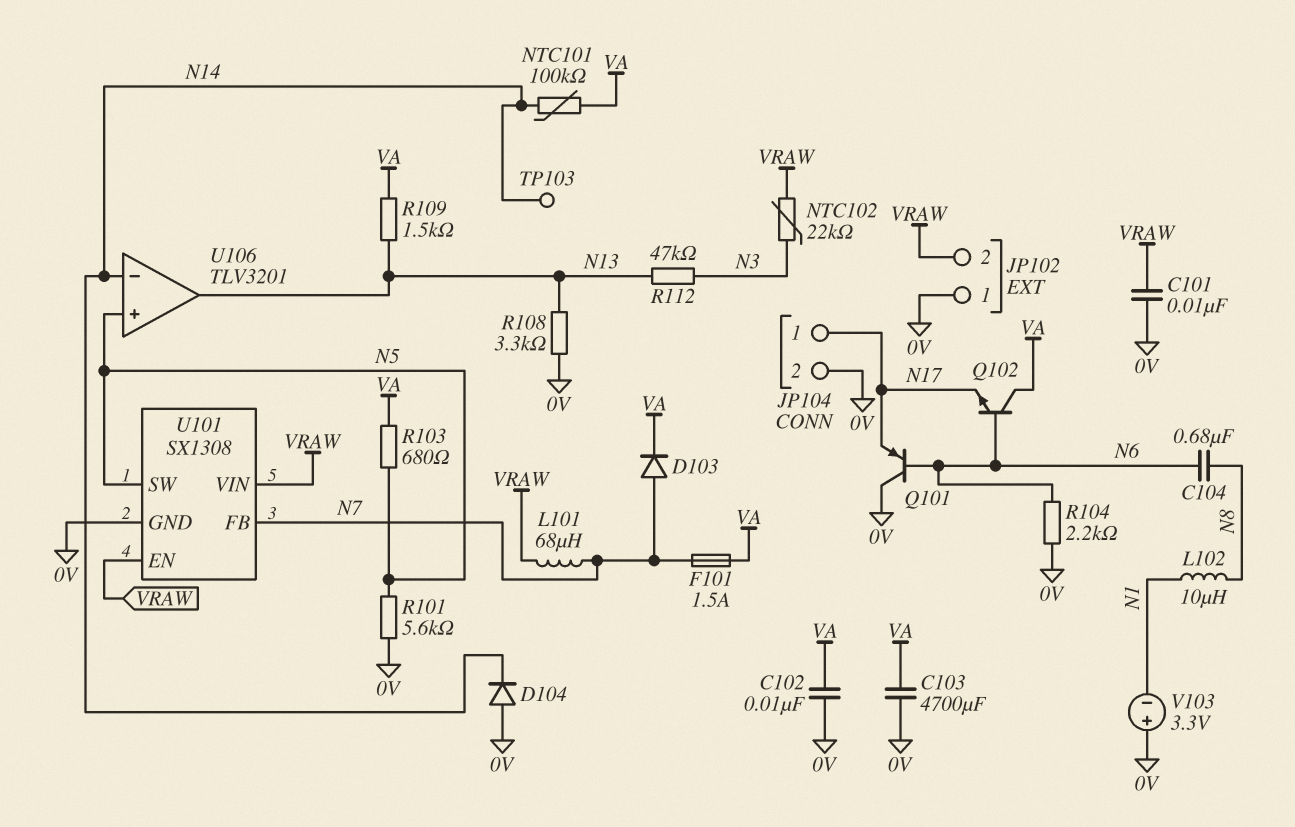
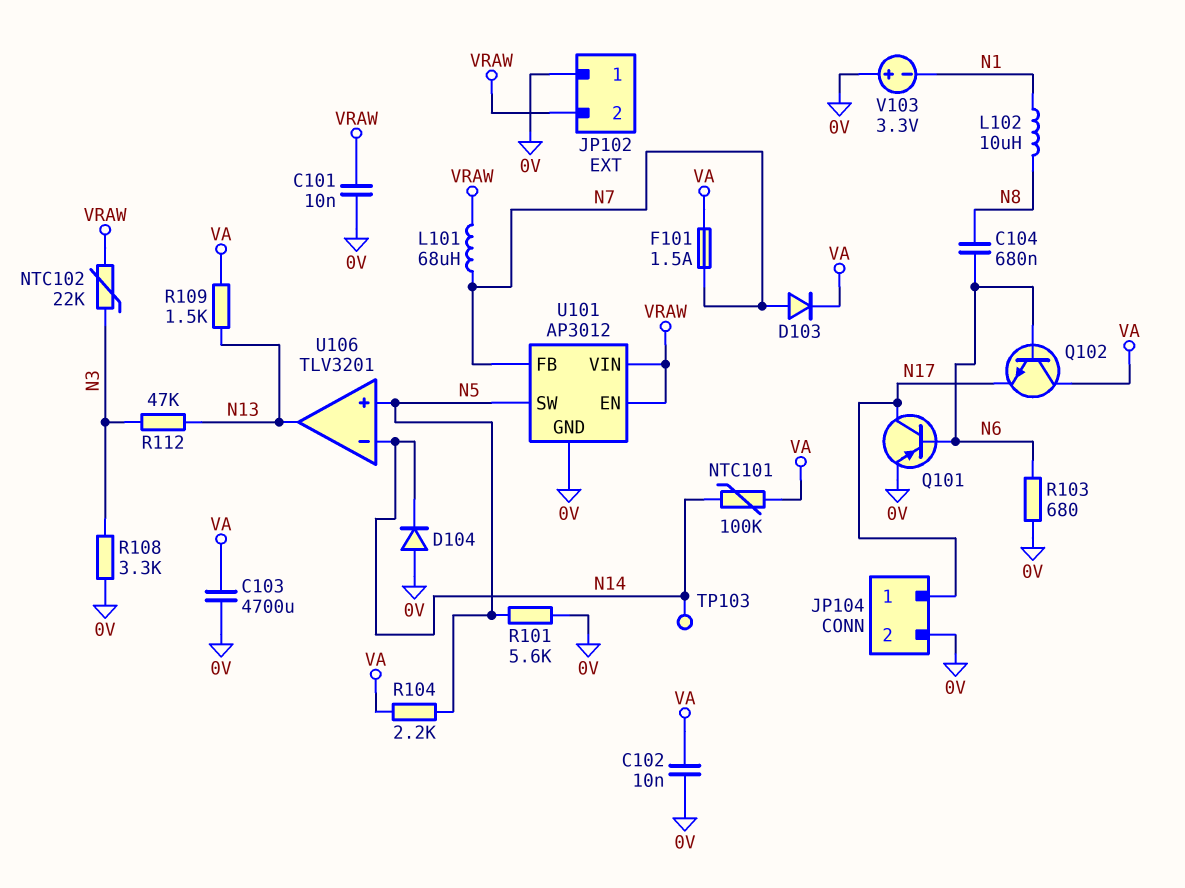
Q101: PNP (B N6, C 0V, E N17) -> PNP (B N6, C N17, E 0V)
R103: 680 (N5, VA) -> 680 (0V, N6)
R104: 2.2k (0V, N6) -> 2.2k (N5, VA)
R108: 3.3k (0V, N13) -> 3.3k (0V, N3)
U101: SX1308 -> AP3012

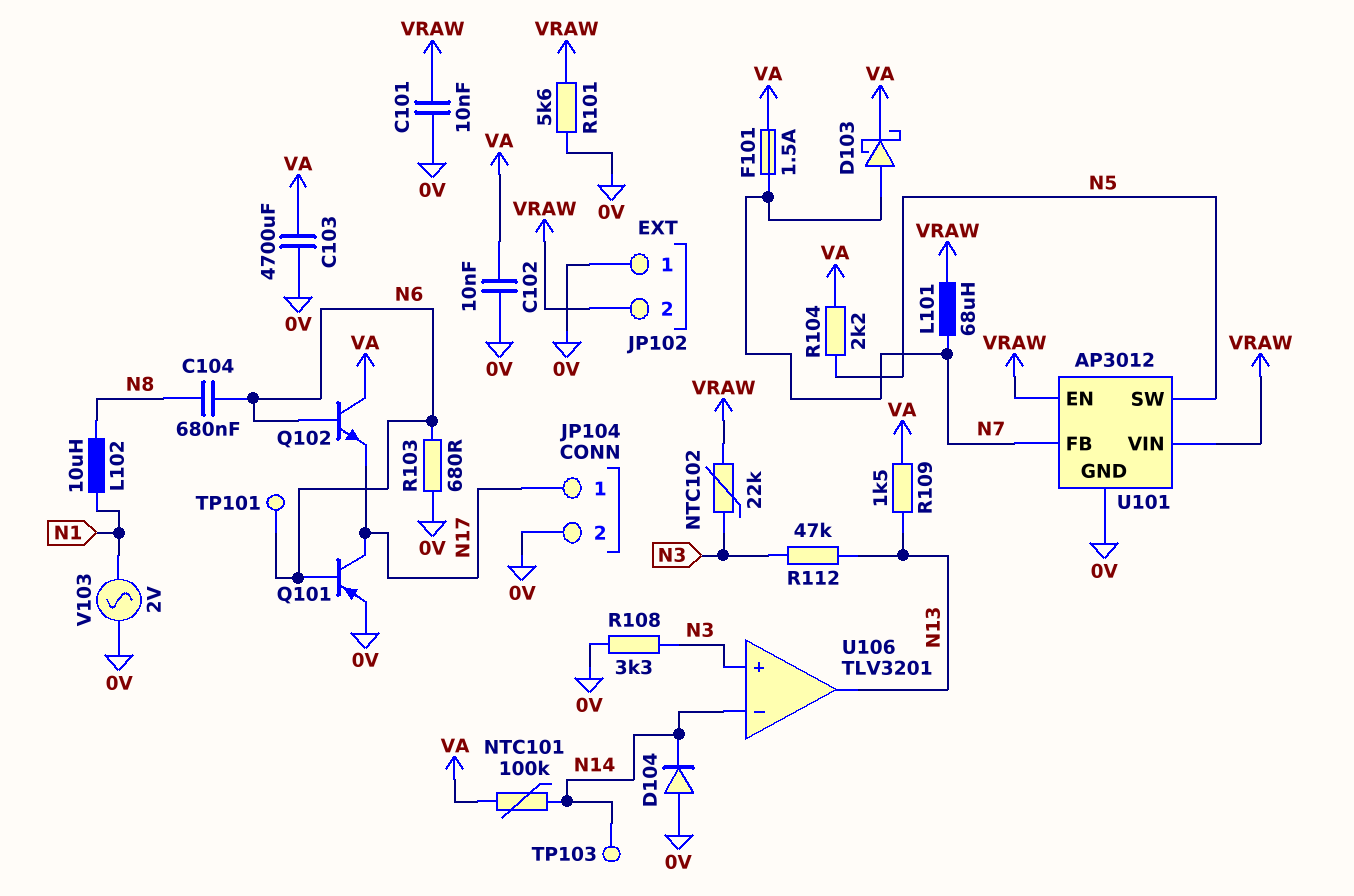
D103: diode (A N7, K VA) -> schottky (A N7, K VA)
R101: 5.6k (0V, N5) -> 5.6k (0V, VRAW)
TP101: none -> test point (N6)
U106 pin in+: N5 -> N3
V103: 3.3V (plus 0V, minus N1) -> AC 2V (0V, N1)

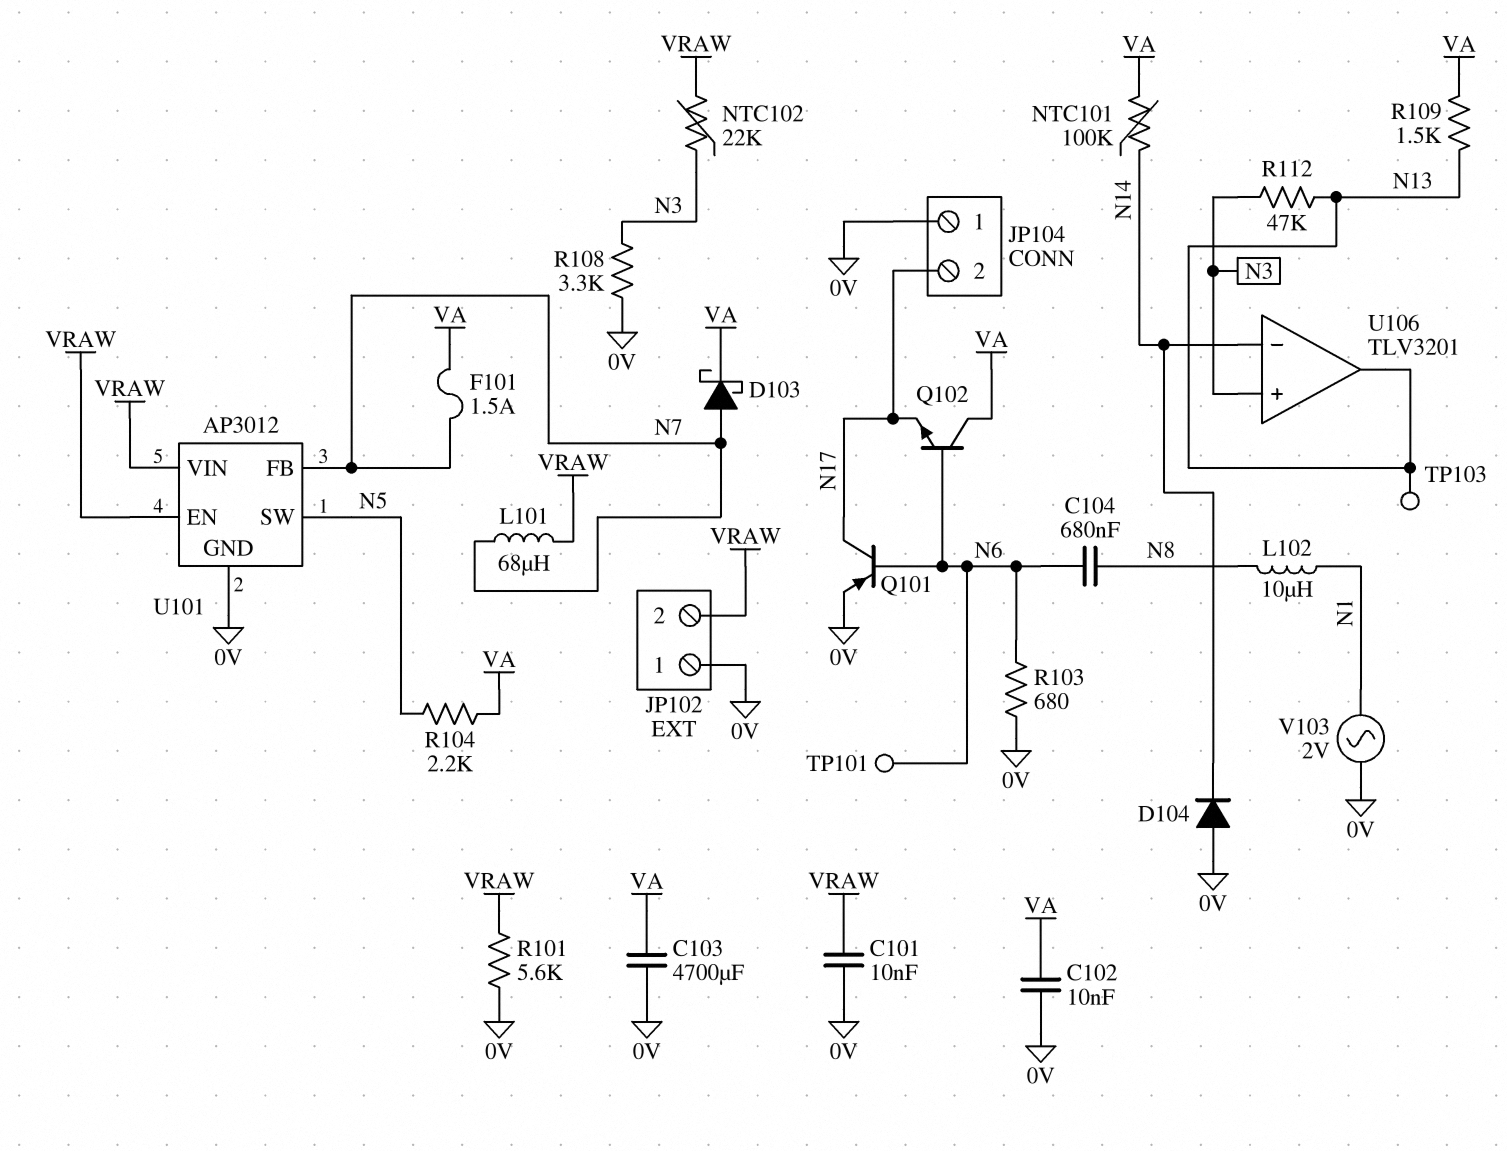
JP104 pin 1: N17 -> 0V
JP104 pin 2: 0V -> N17
TP103: test point (N14) -> test point (N13)

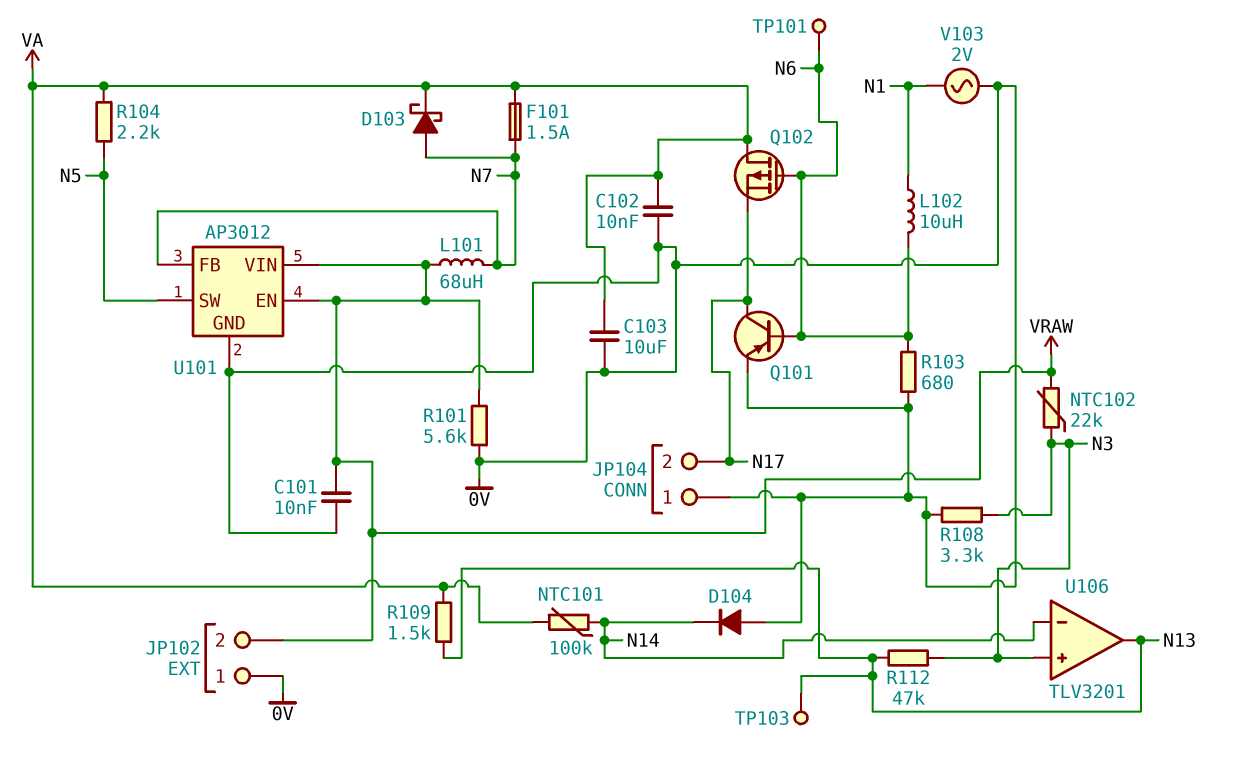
C103: 4700uF (0V, VA) -> 10uF (0V, VA)
C104: 680nF (N6, N8) -> none
L102: 10uH (N1, N8) -> 10uH (N1, N6)
Q102: NPN (B N6, C VA, E N17) -> PMOS (G N6, D VA, S N17)

